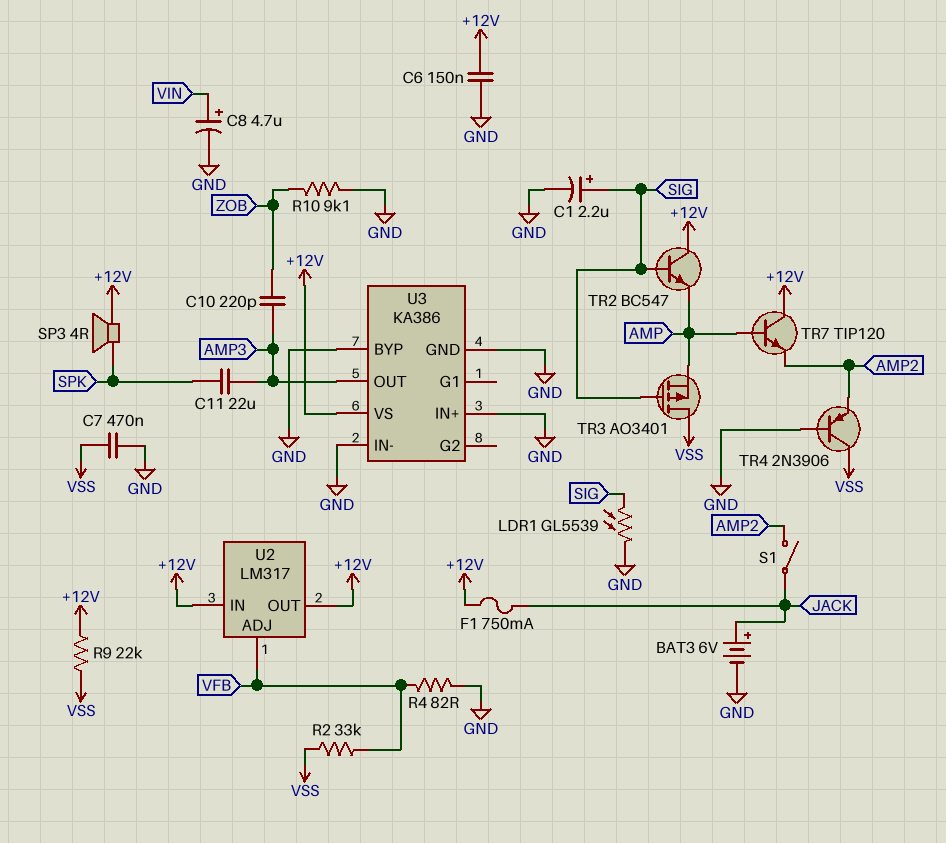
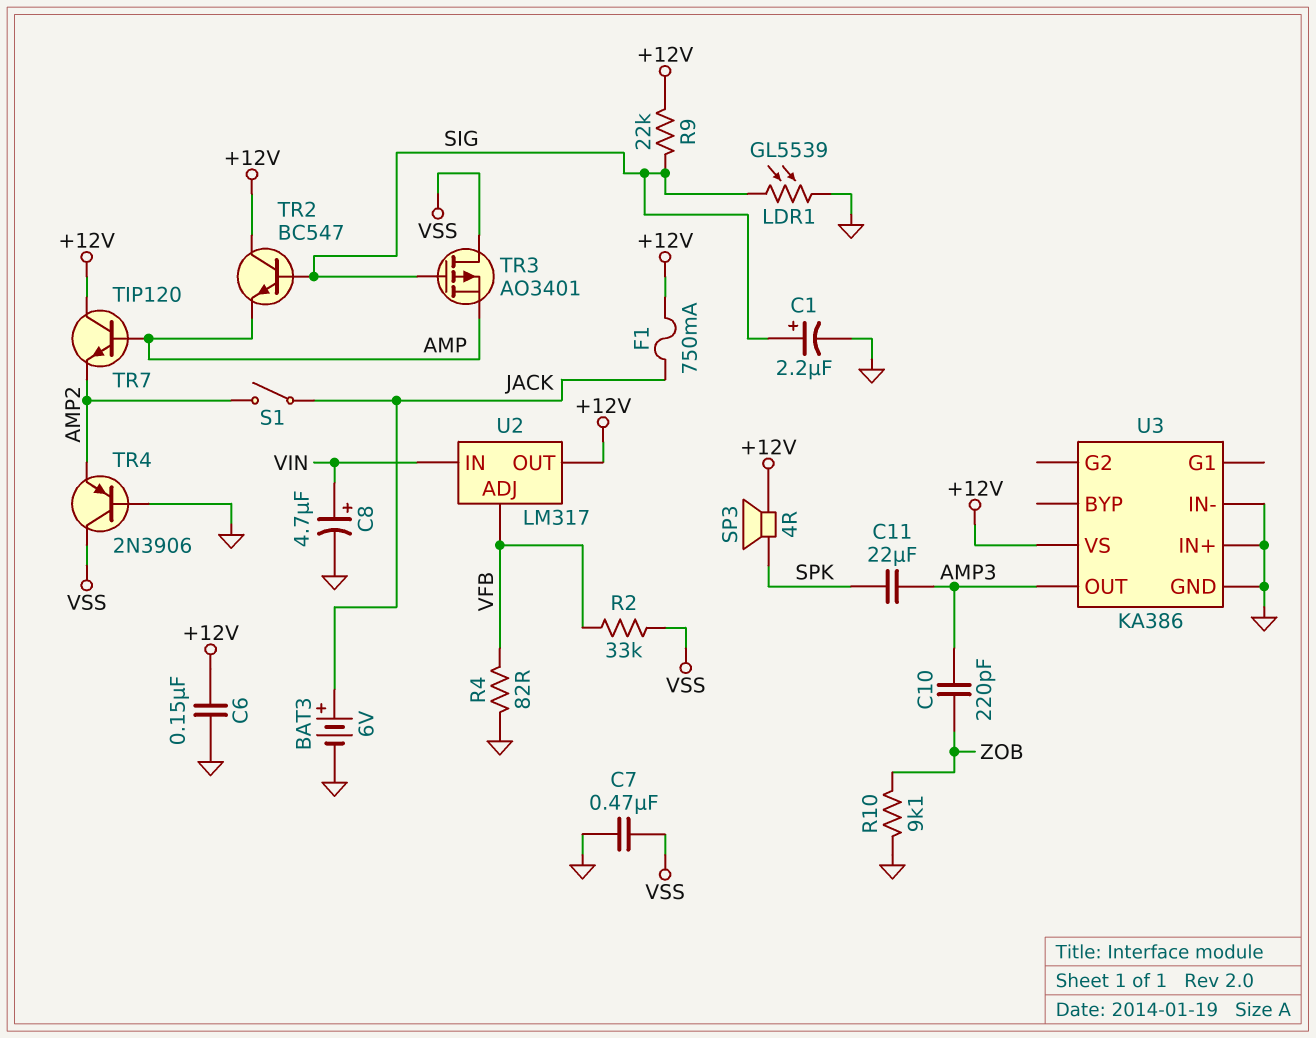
R9: 22k (+12V, VSS) -> 22k (+12V, SIG)
U2 pin IN: +12V -> VIN
U3 pin BYP: GND -> none

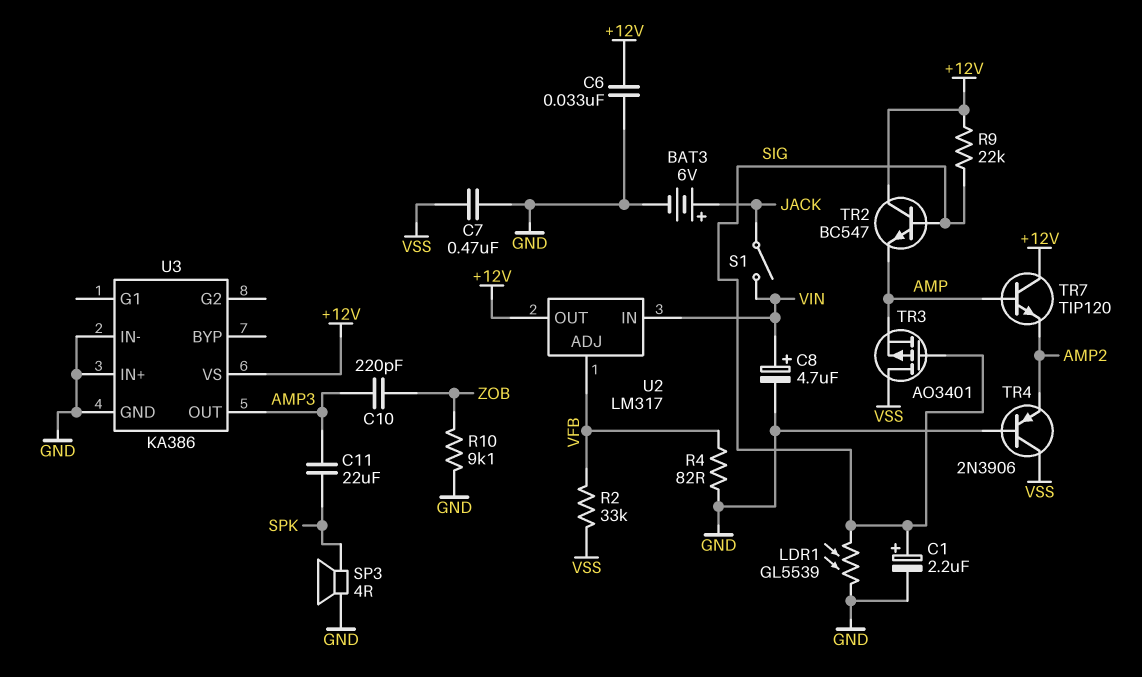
C6: 150nF (+12V, GND) -> 33nF (+12V, GND)
F1: 750mA (+12V, JACK) -> none
S1: switch (AMP2, JACK) -> switch (JACK, VIN)
SP3: speaker 4R (+12V, SPK) -> speaker 4R (GND, SPK)

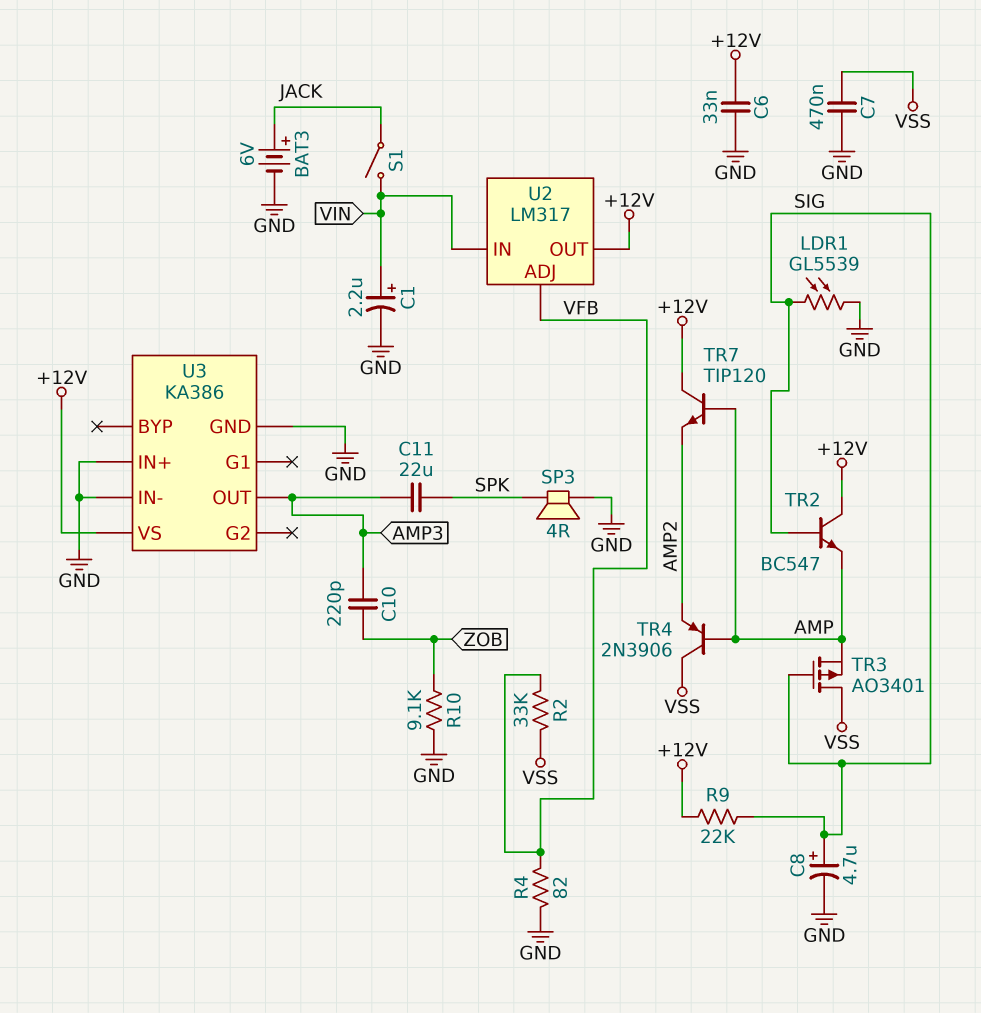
C1: 2.2uF (plus SIG, minus GND) -> 2.2uF (plus VIN, minus GND)
C8: 4.7uF (plus VIN, minus GND) -> 4.7uF (plus SIG, minus GND)
TR4: PNP 2N3906 (B GND, C VSS, E AMP2) -> PNP 2N3906 (B AMP, C VSS, E AMP2)

